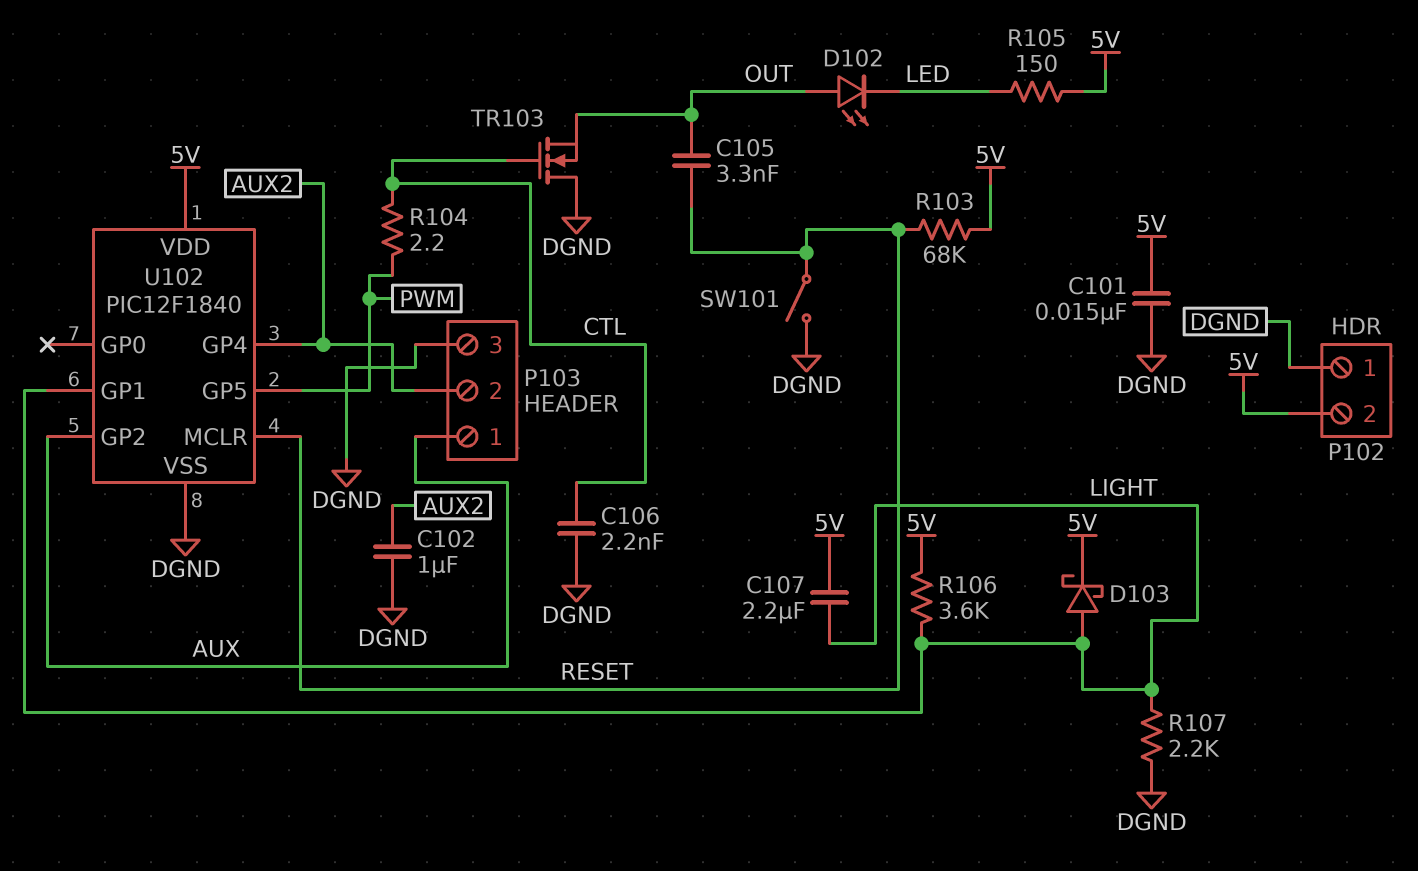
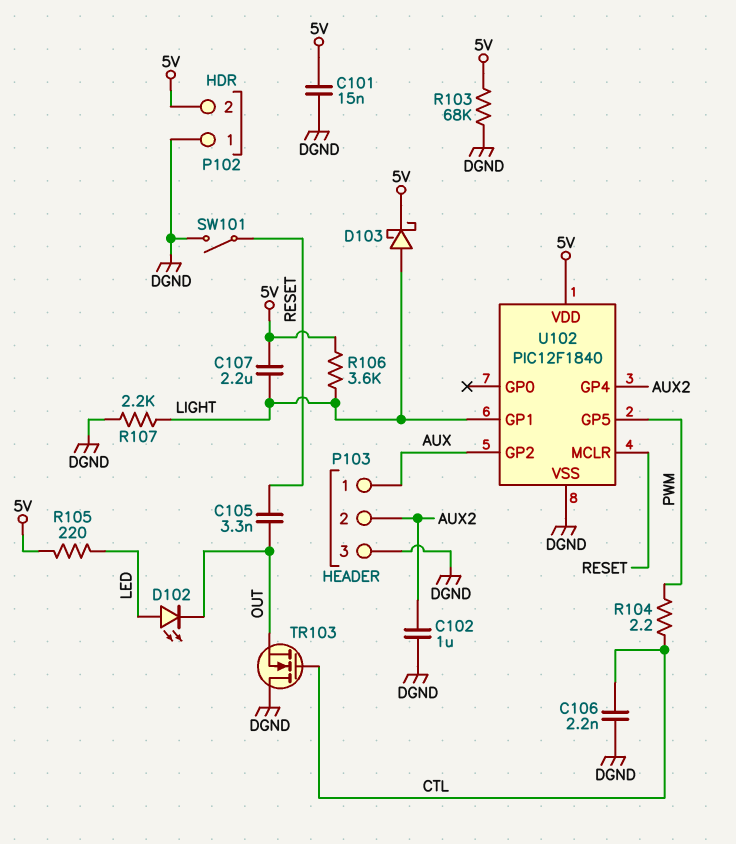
D102: LED (A OUT, K LED) -> LED (A LED, K OUT)
R103: 68k (5V, RESET) -> 68k (5V, DGND)
R105: 150 (5V, LED) -> 220 (5V, LED)

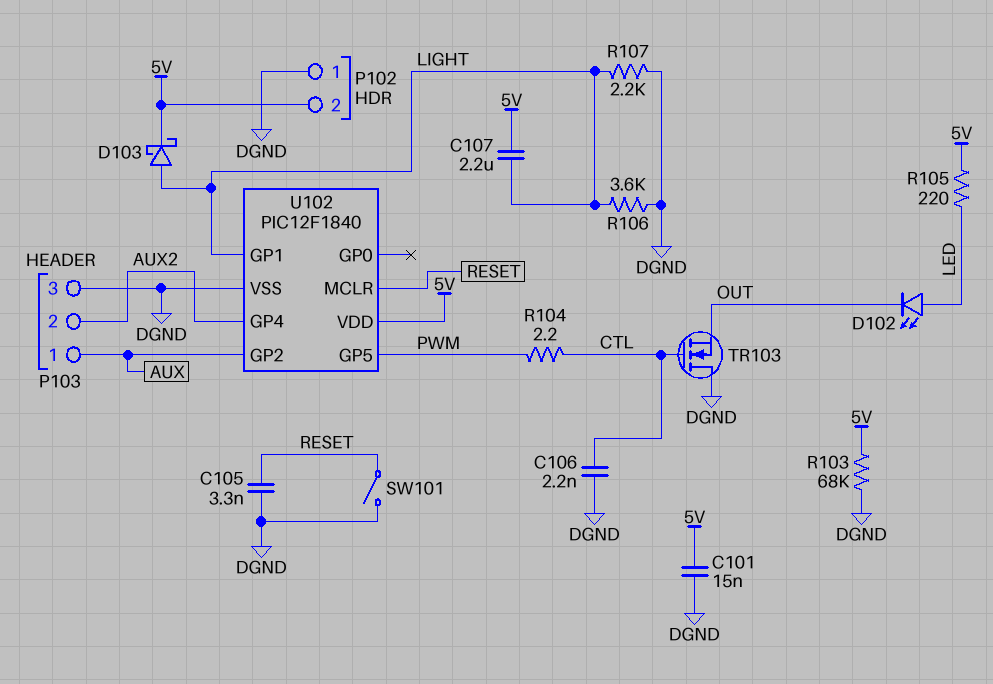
C102: 1uF (AUX2, DGND) -> none
C105: 3.3nF (OUT, RESET) -> 3.3nF (DGND, RESET)
R106: 3.6k (5V, LIGHT) -> 3.6k (DGND, LIGHT)

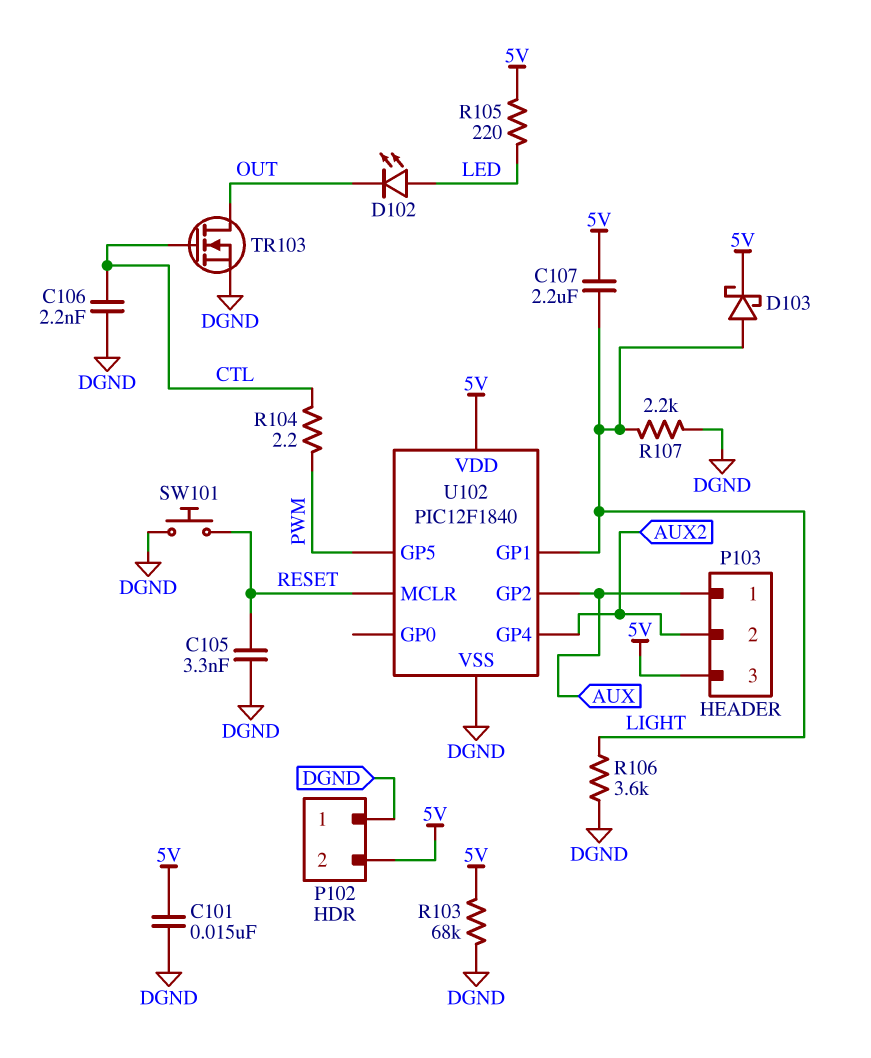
P103 pin 3: DGND -> 5V
SW101: switch (DGND, RESET) -> button (DGND, RESET)
TR103: NMOS (G CTL, D DGND, S OUT) -> NMOS (G CTL, D OUT, S DGND)

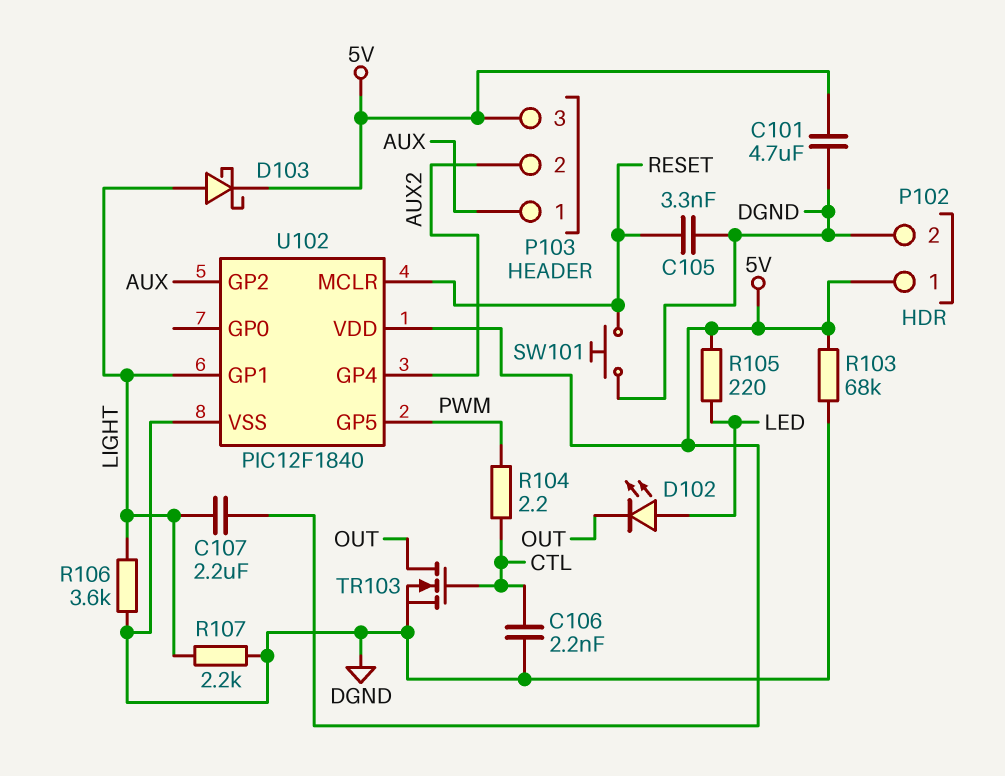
C101: 15nF (5V, DGND) -> 4.7uF (5V, DGND)
P102 pin 1: DGND -> 5V
P102 pin 2: 5V -> DGND

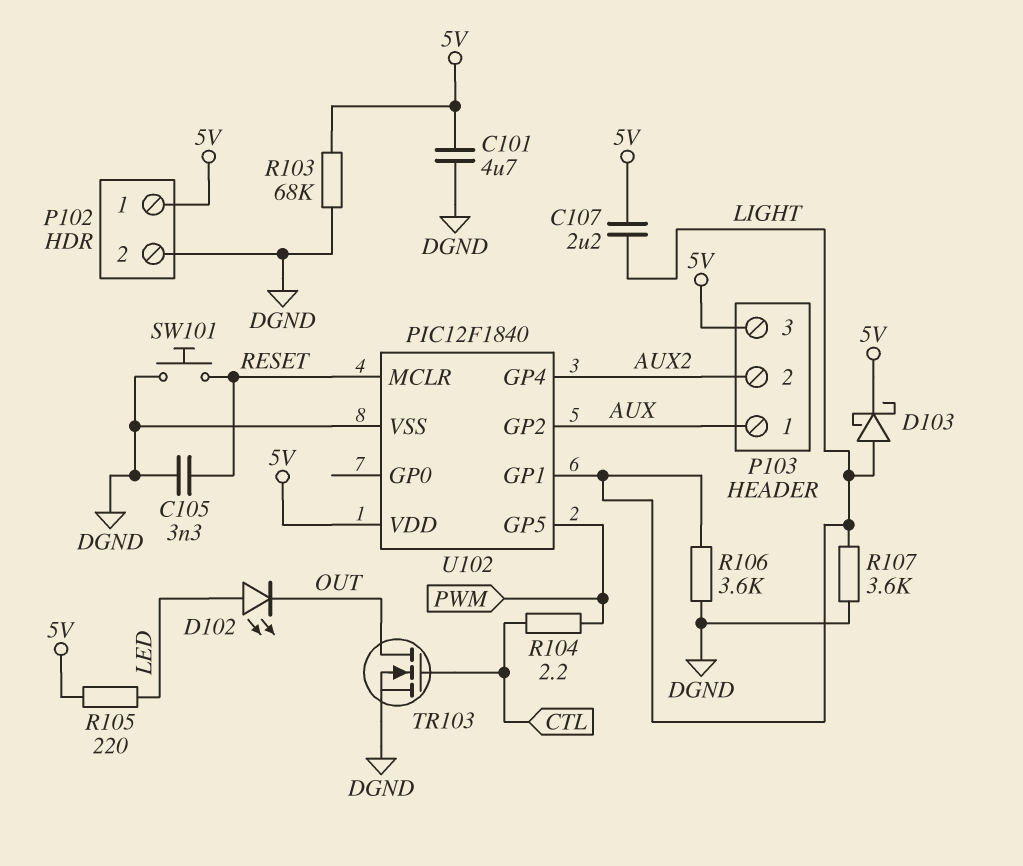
C106: 2.2nF (CTL, DGND) -> none
R107: 2.2k (DGND, LIGHT) -> 3.6k (DGND, LIGHT)

